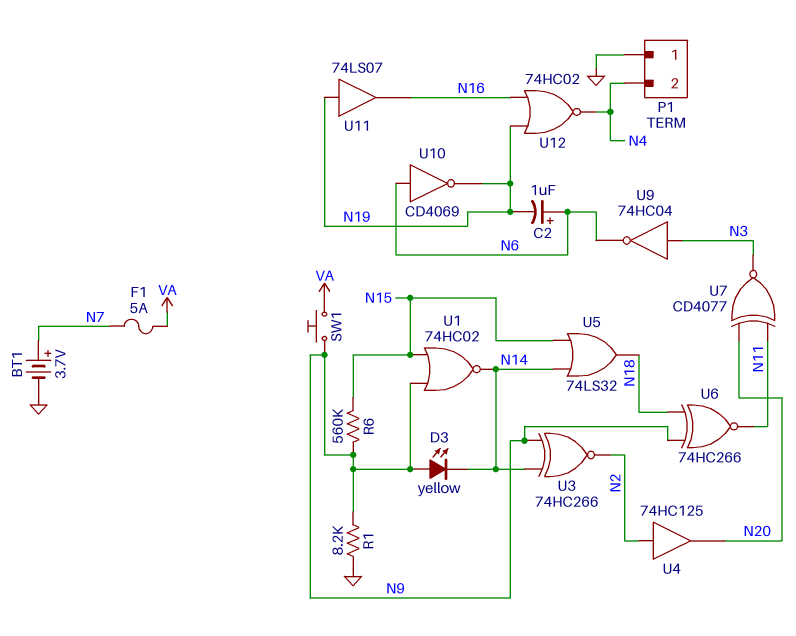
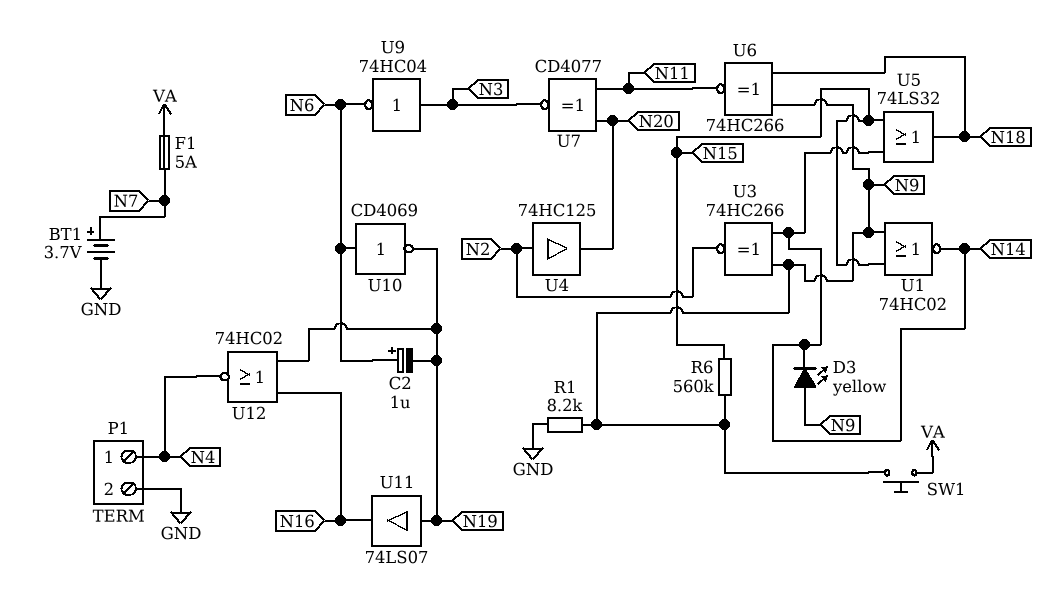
P1 pin 1: GND -> N4
P1 pin 2: N4 -> GND

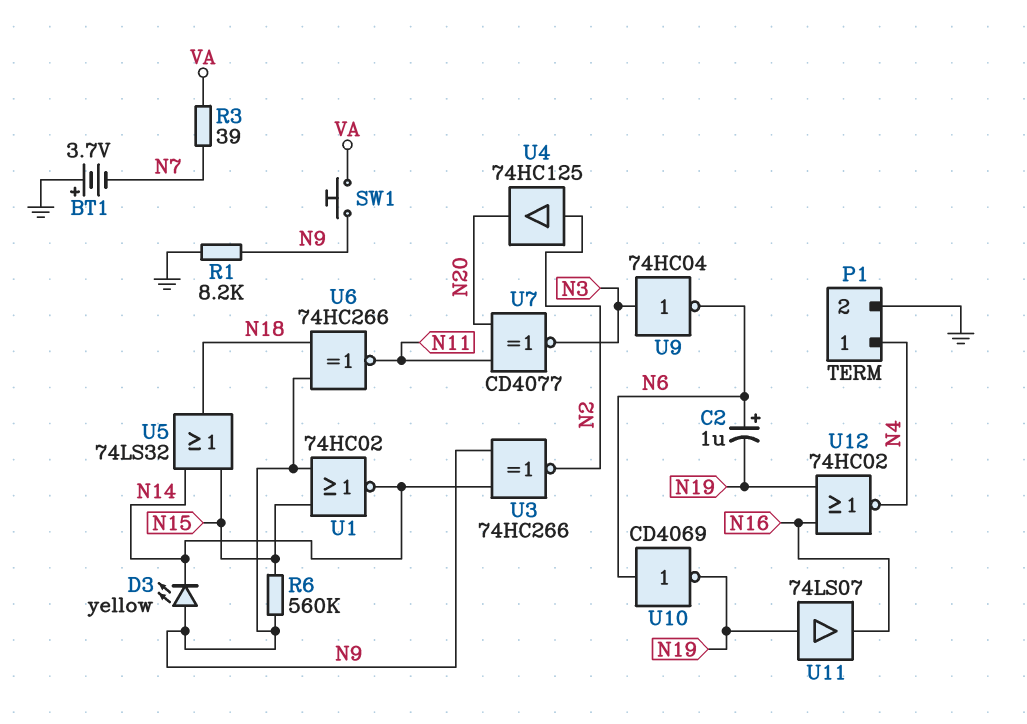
BT1: 3.7V (plus N7, minus GND) -> 3.7V (plus GND, minus N7)
F1: 5A (N7, VA) -> none
R3: none -> 39 (N7, VA)

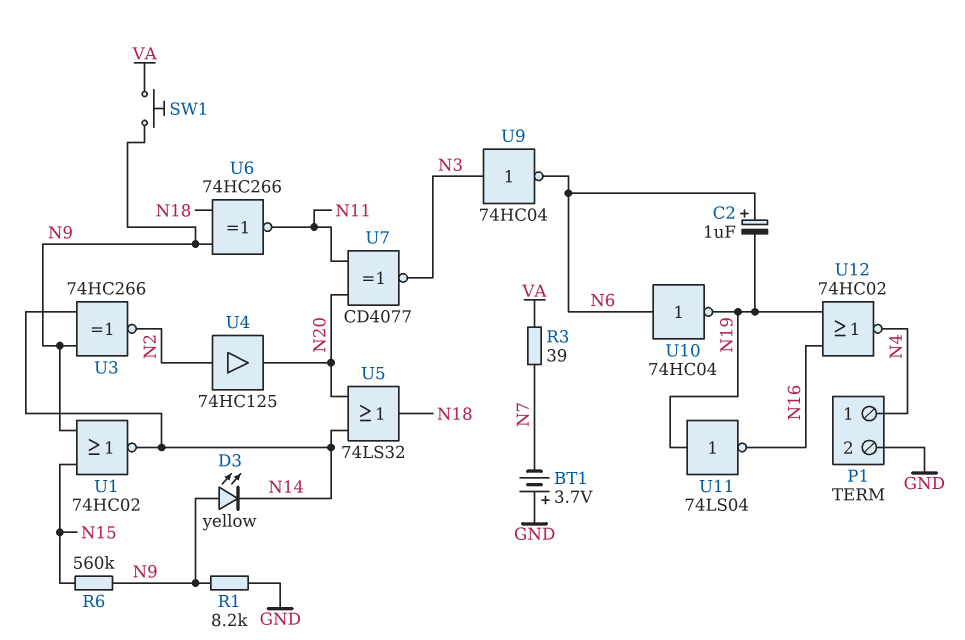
U5: OR 74LS32 (in N14, in N15, out N18) -> OR 74LS32 (in N14, in N20, out N18)
U10: NOT CD4069 (in N6, out N19) -> NOT 74HC04 (in N6, out N19)
U11: buffer 74LS07 (in N19, out N16) -> NOT 74LS04 (in N19, out N16)

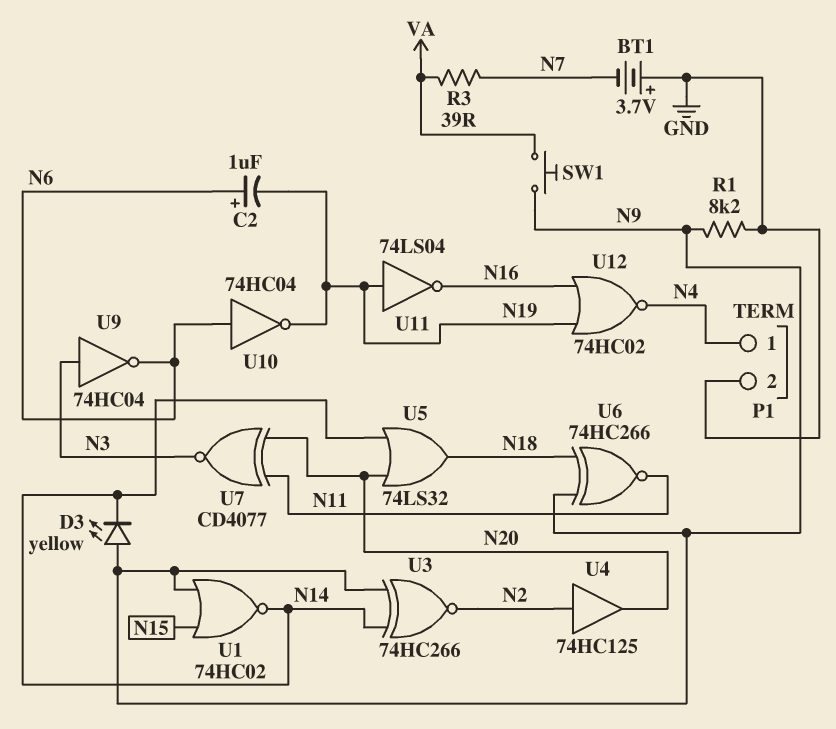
R6: 560k (N9, N15) -> none

